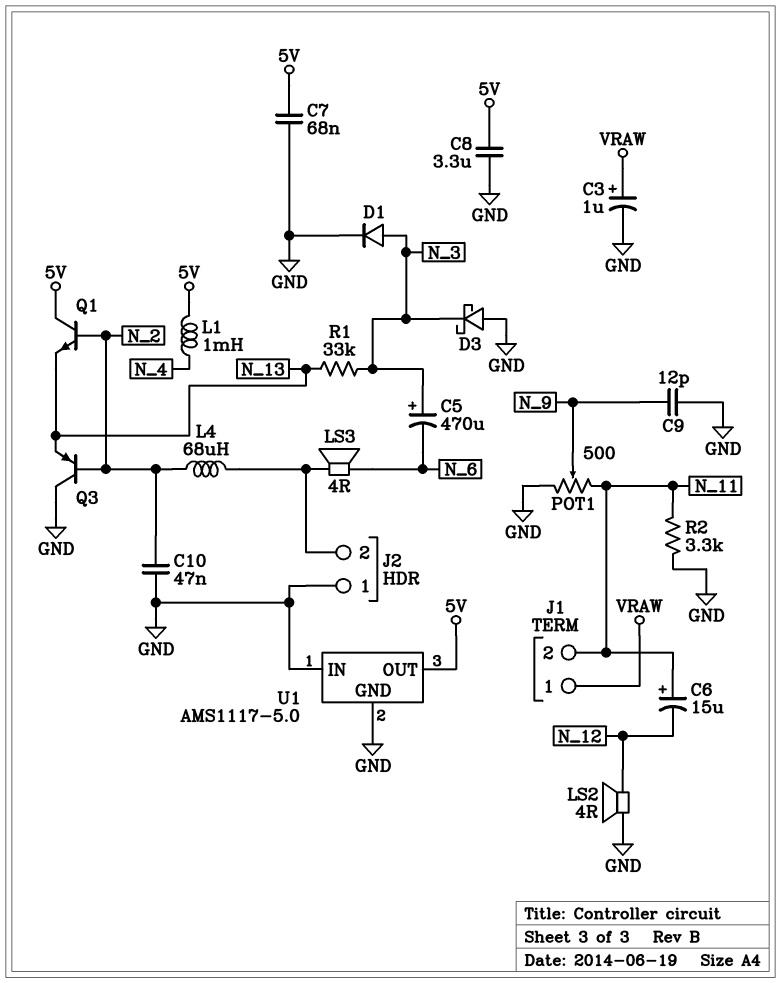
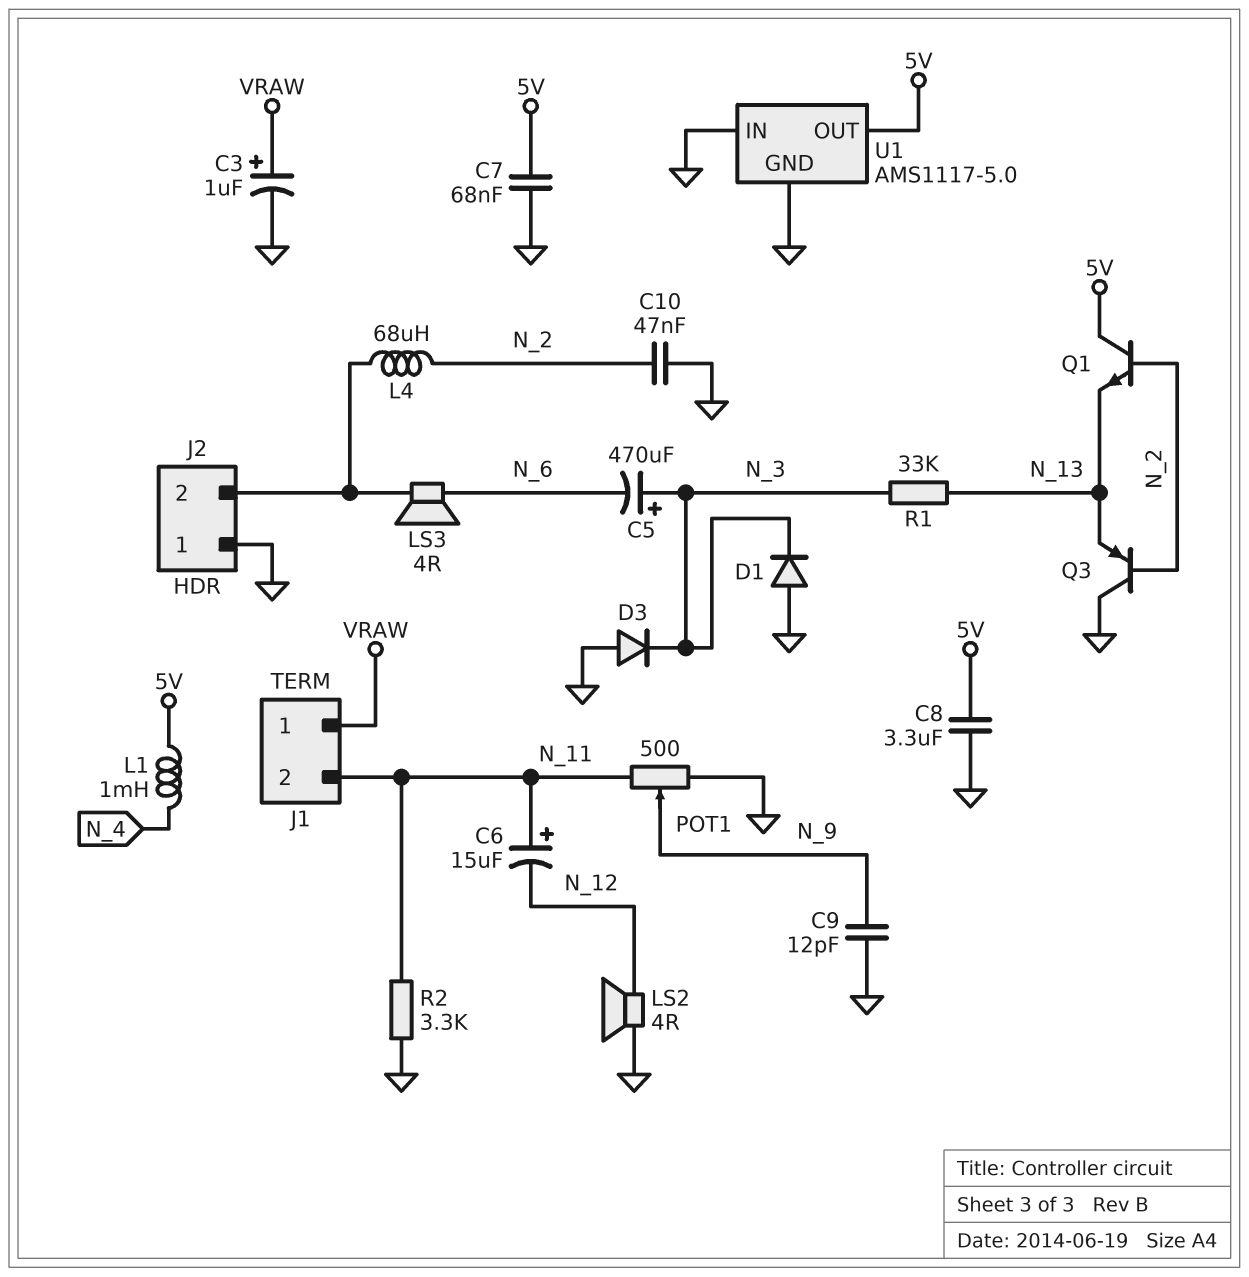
D1: diode (A N_3, K GND) -> diode (A GND, K N_3)
D3: schottky (A GND, K N_3) -> diode (A GND, K N_3)

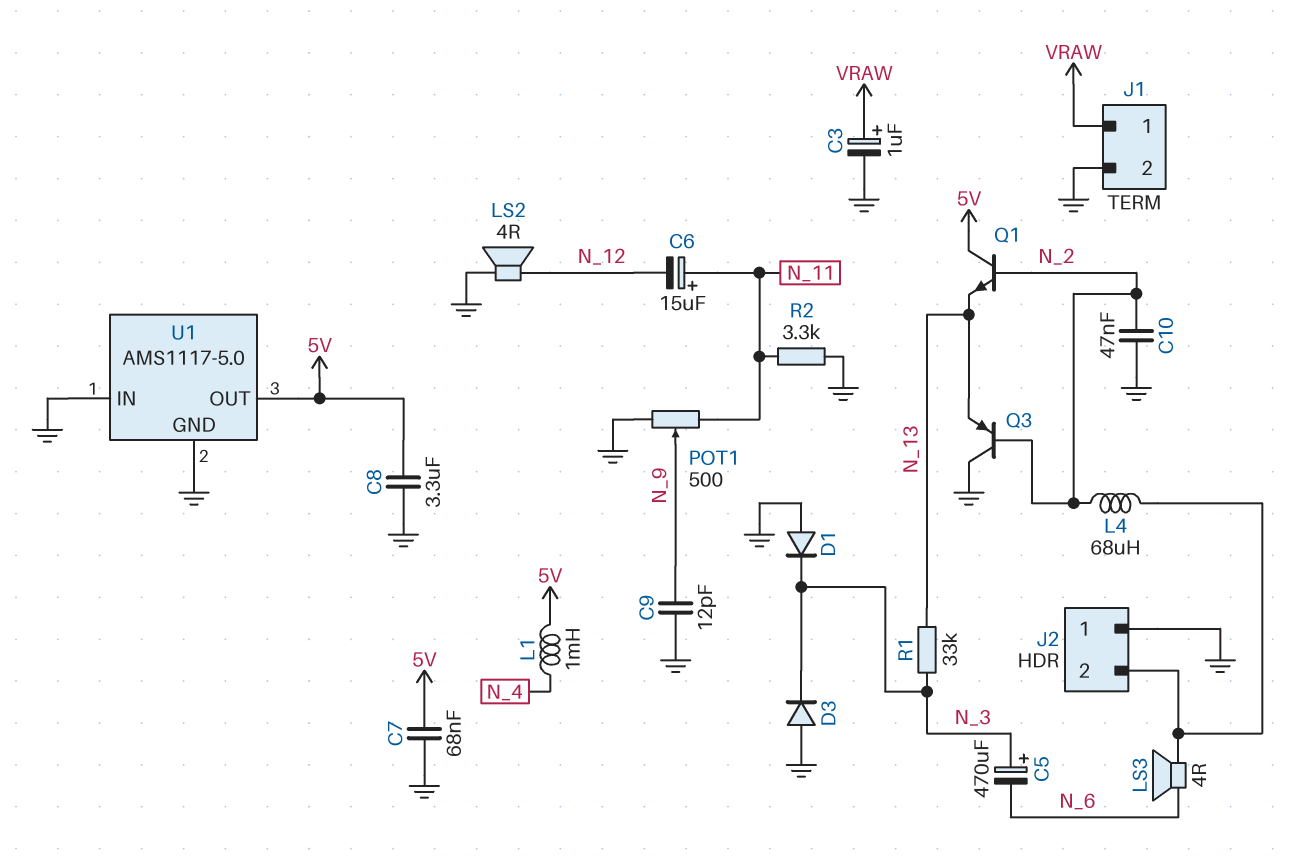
J1 pin 2: N_11 -> GND

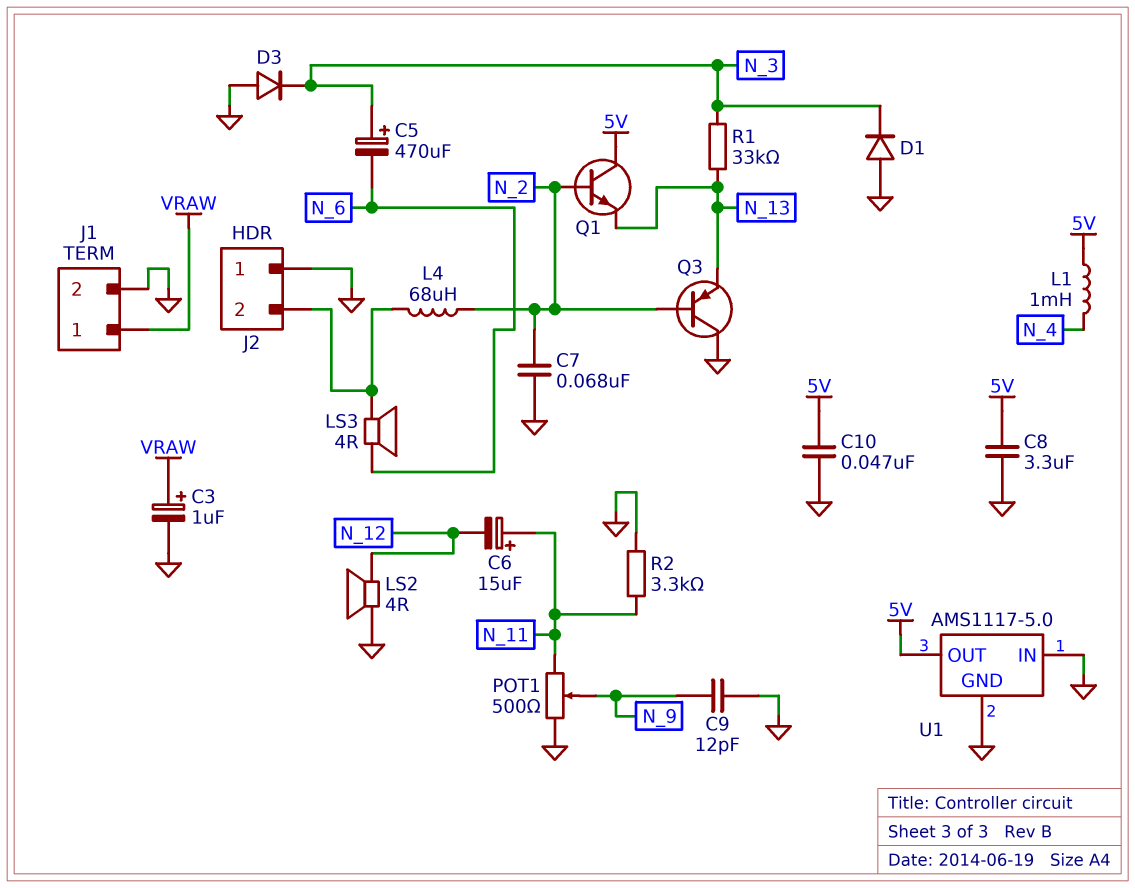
C7: 68nF (5V, GND) -> 68nF (GND, N_2)
C10: 47nF (GND, N_2) -> 47nF (5V, GND)

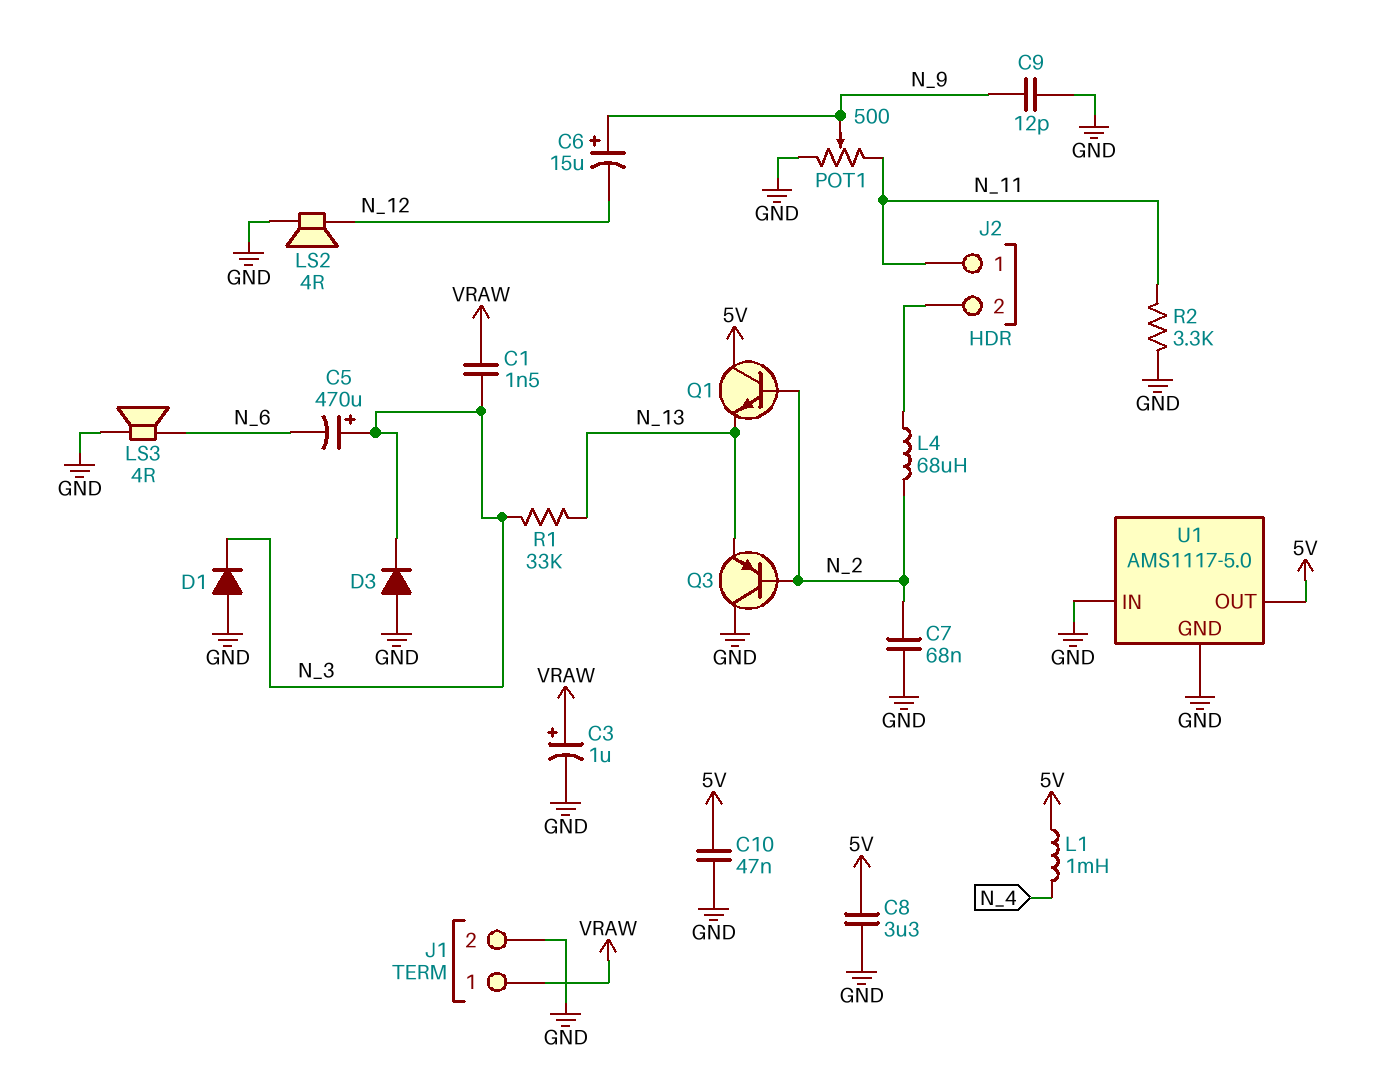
C1: none -> 1.5nF (N_3, VRAW)
C6: 15uF (plus N_11, minus N_12) -> 15uF (plus N_9, minus N_12)
J2 pin 1: GND -> N_11
LS3: speaker 4R (J2/2, N_6) -> speaker 4R (GND, N_6)

